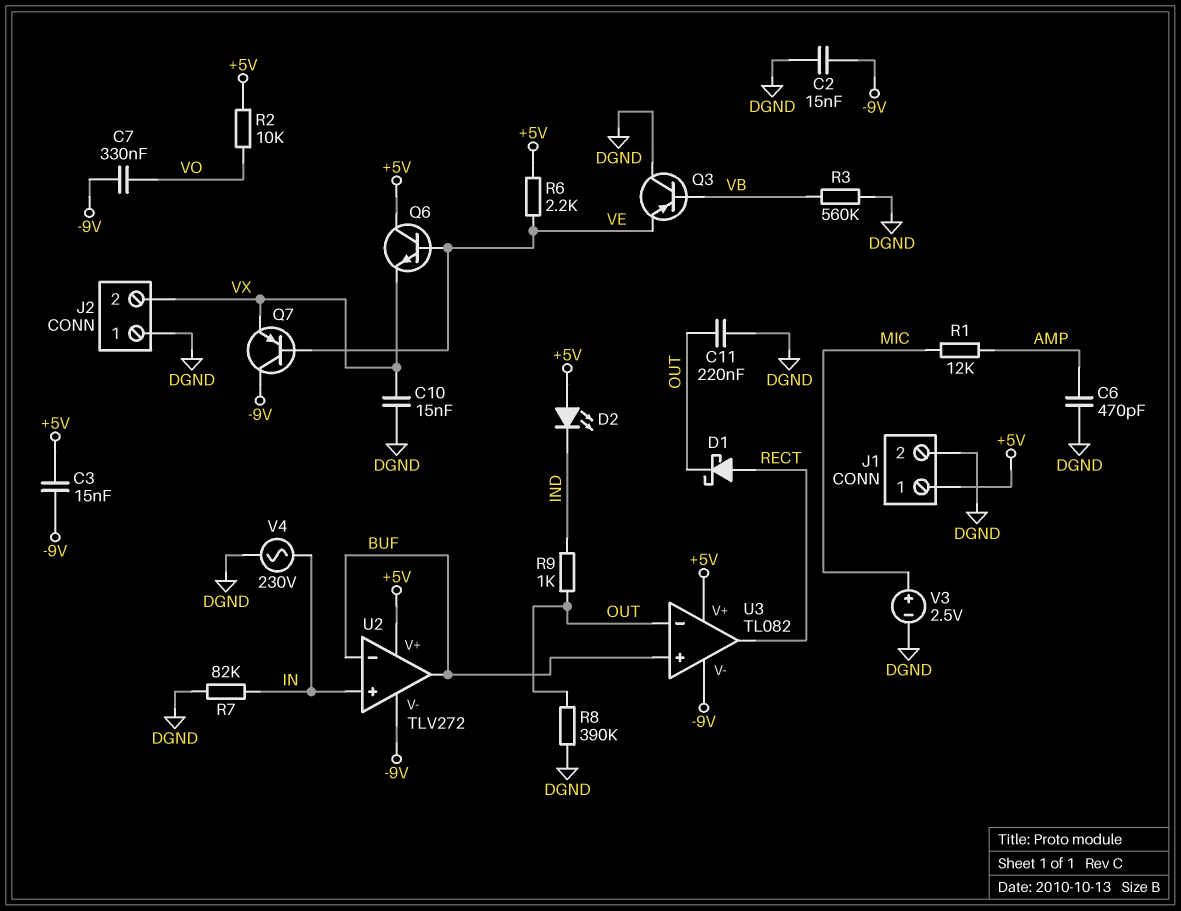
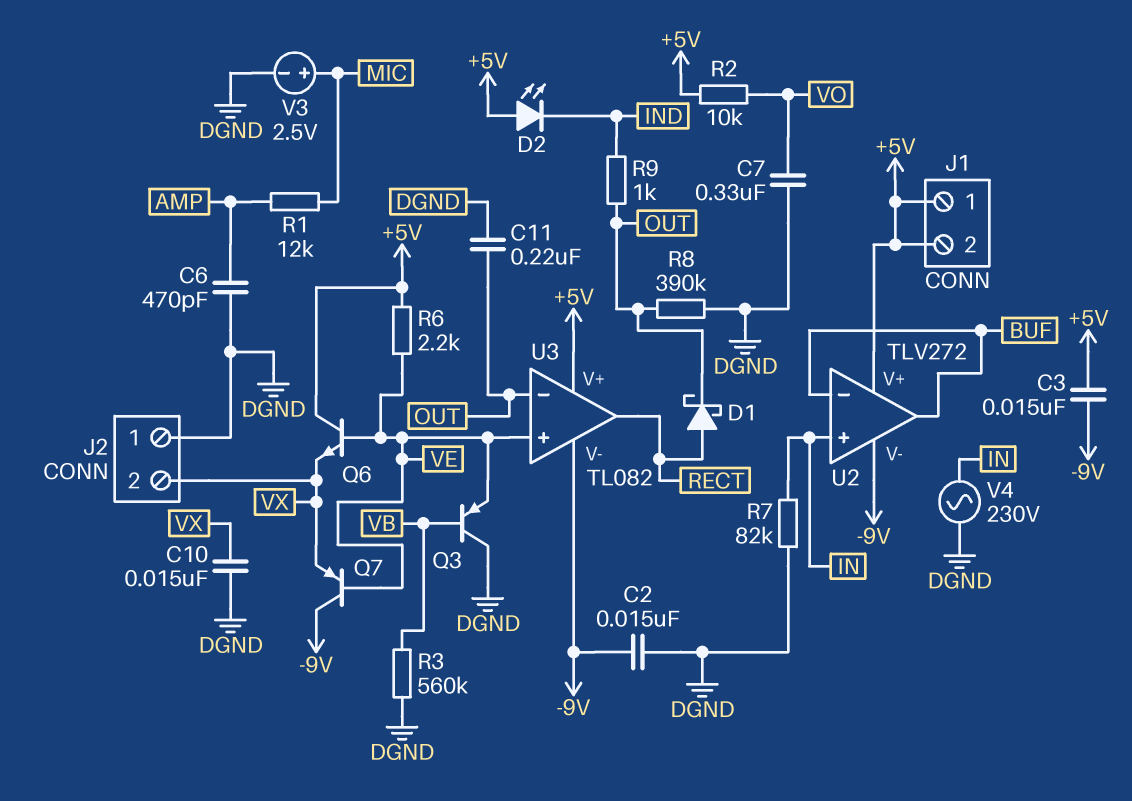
C7: 330nF (-9V, VO) -> 330nF (DGND, VO)
J1 pin 2: DGND -> +5V
U3 pin in+: BUF -> VE

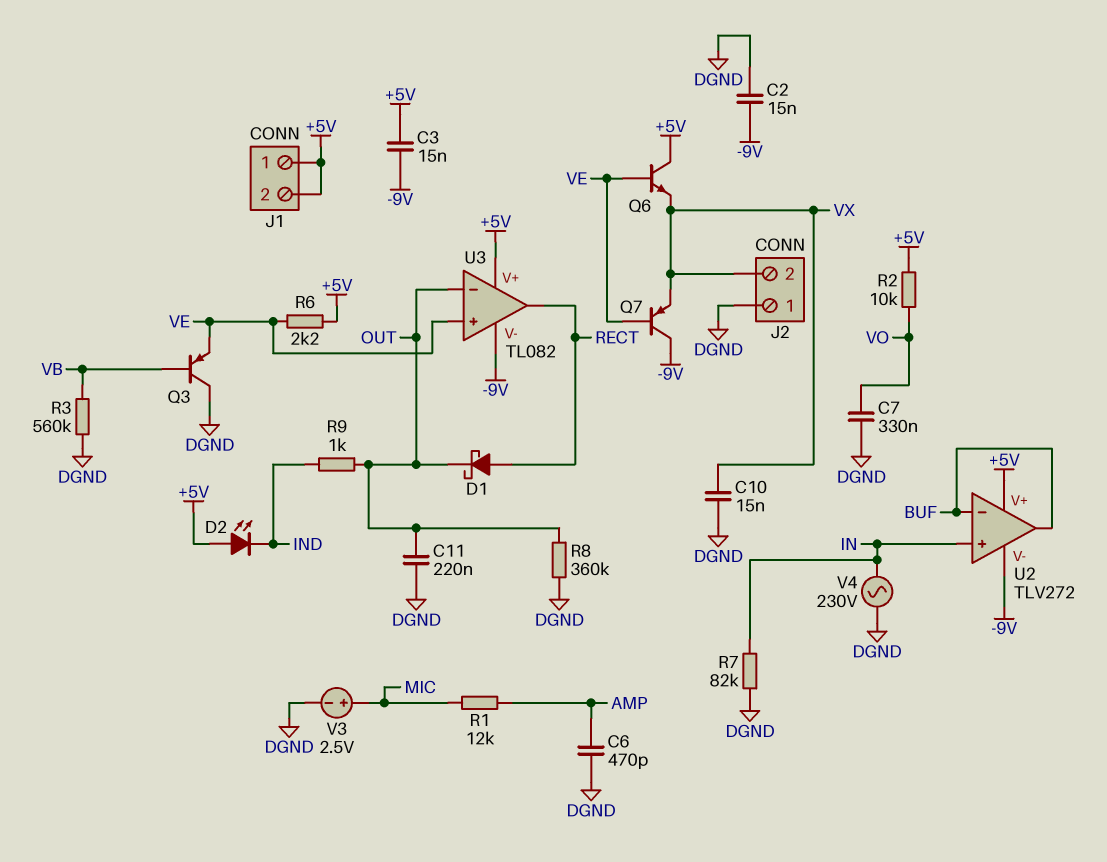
R8: 390k (DGND, OUT) -> 360k (DGND, OUT)

